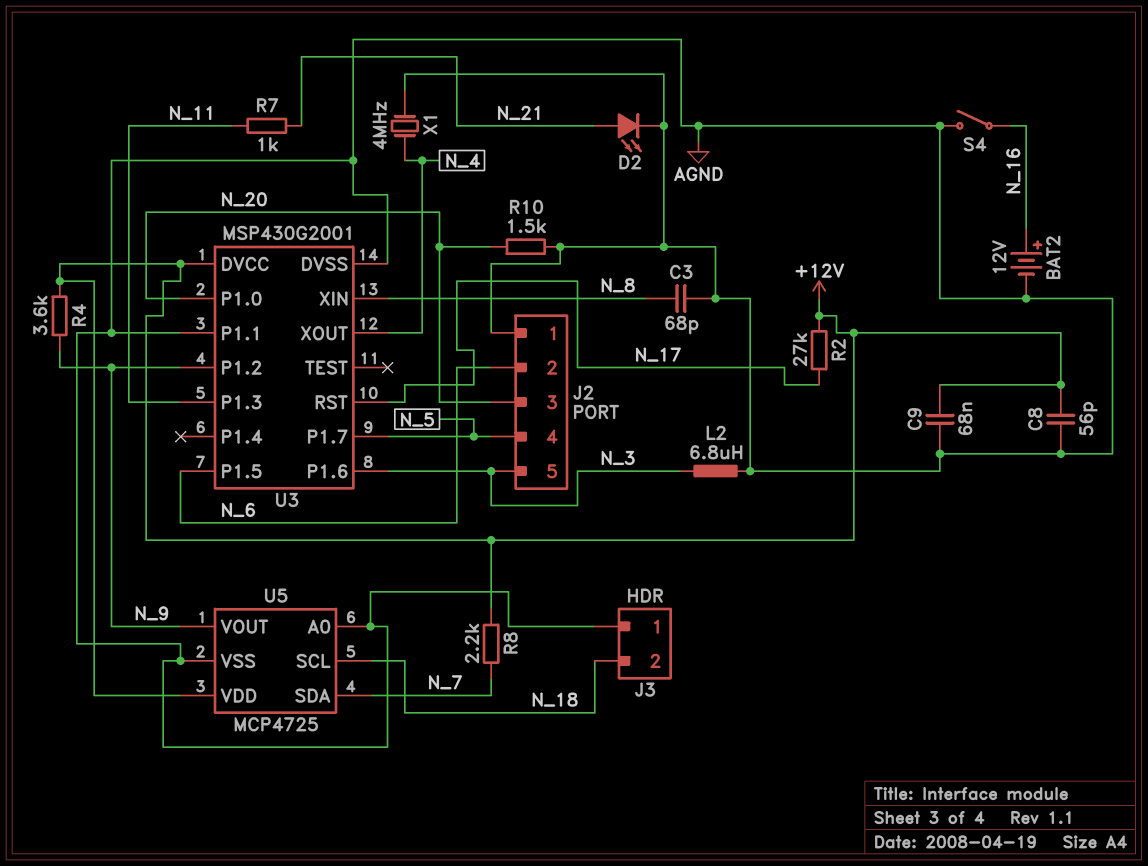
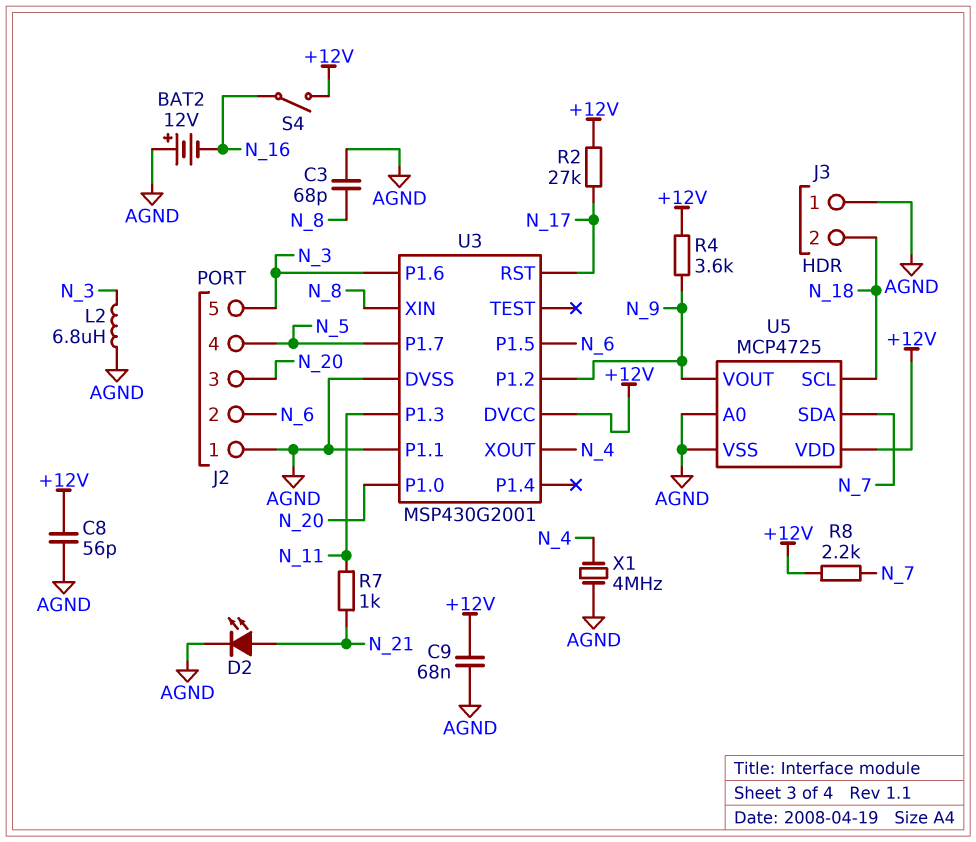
BAT2: 12V (plus N_16, minus AGND) -> 12V (plus AGND, minus N_16)
R10: 1.5k (AGND, N_20) -> none
S4: switch (AGND, N_16) -> switch (+12V, N_16)

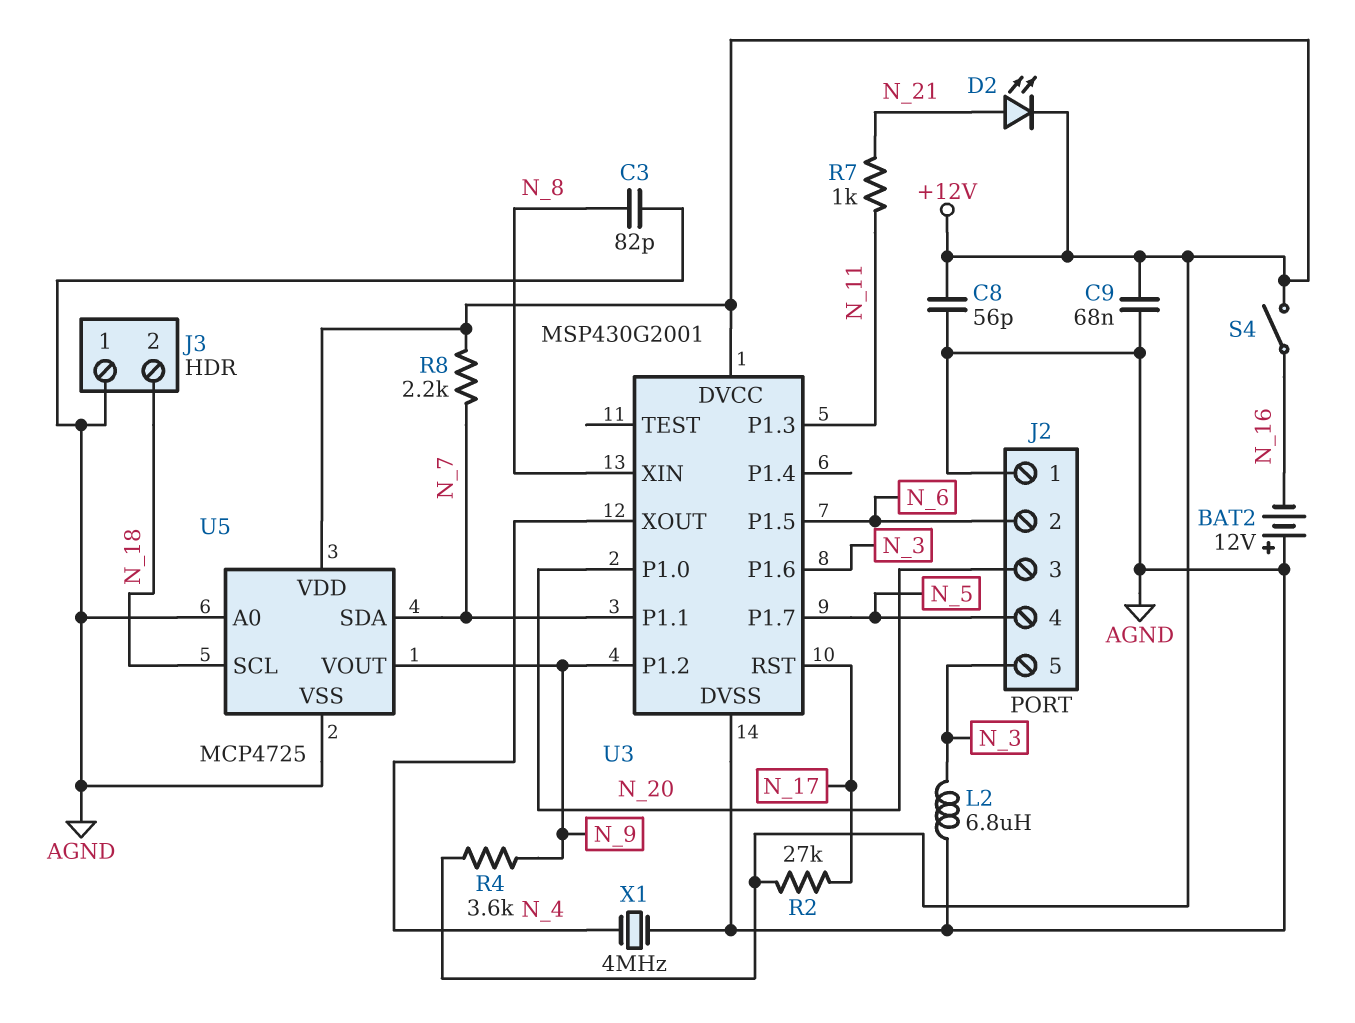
C3: 68pF (AGND, N_8) -> 82pF (AGND, N_8)
D2: LED (A N_21, K AGND) -> LED (A N_21, K +12V)
U3 pin P1.1: AGND -> N_7

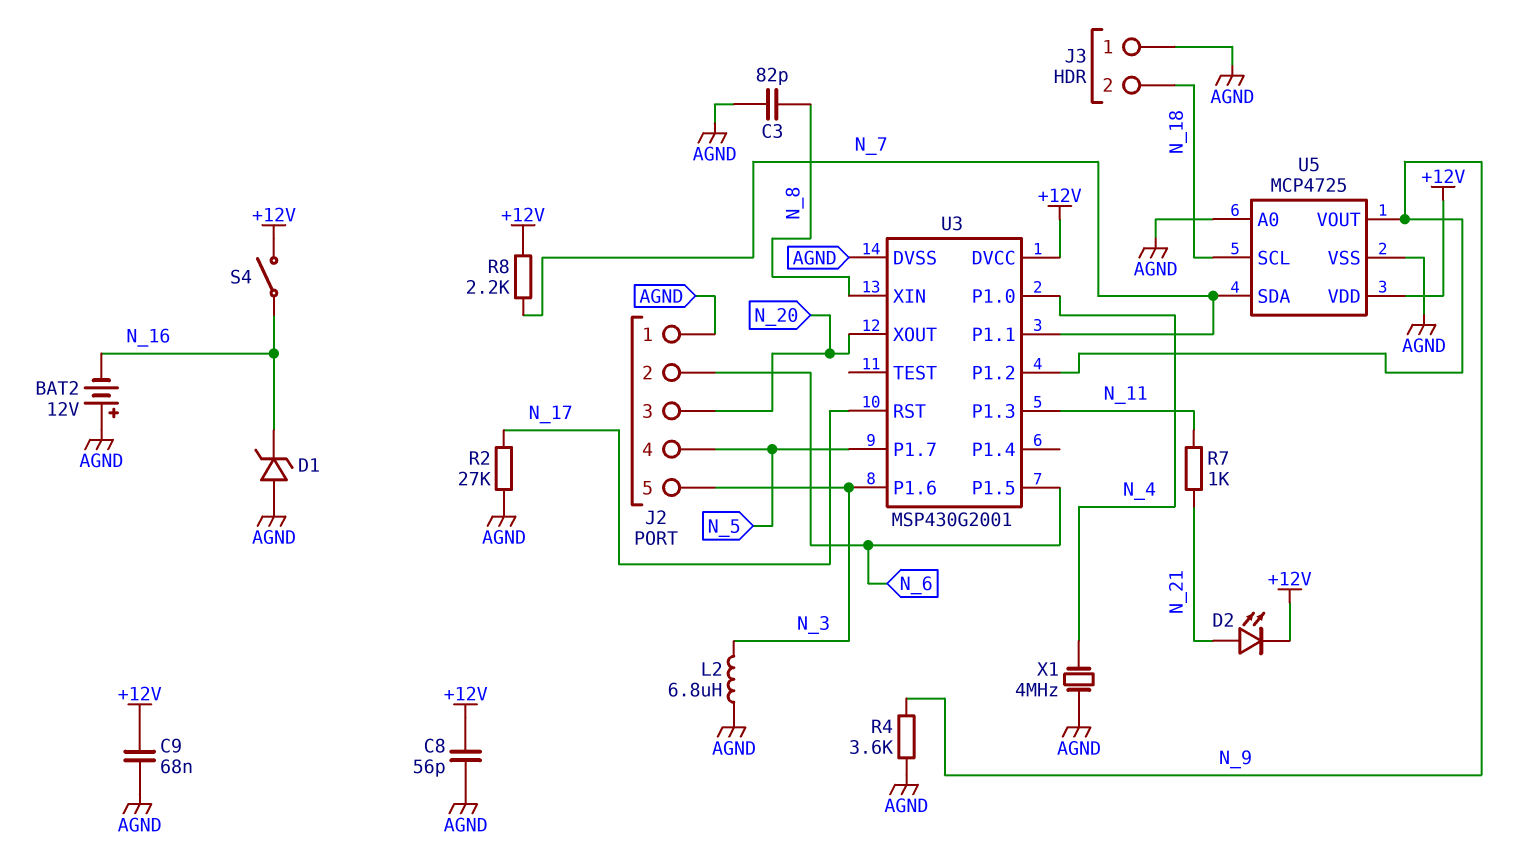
D1: none -> zener (A AGND, K N_16)
R2: 27k (+12V, N_17) -> 27k (AGND, N_17)
R4: 3.6k (+12V, N_9) -> 3.6k (AGND, N_9)
U3 pin P1.0: N_20 -> N_4
U3 pin XOUT: N_4 -> N_20

